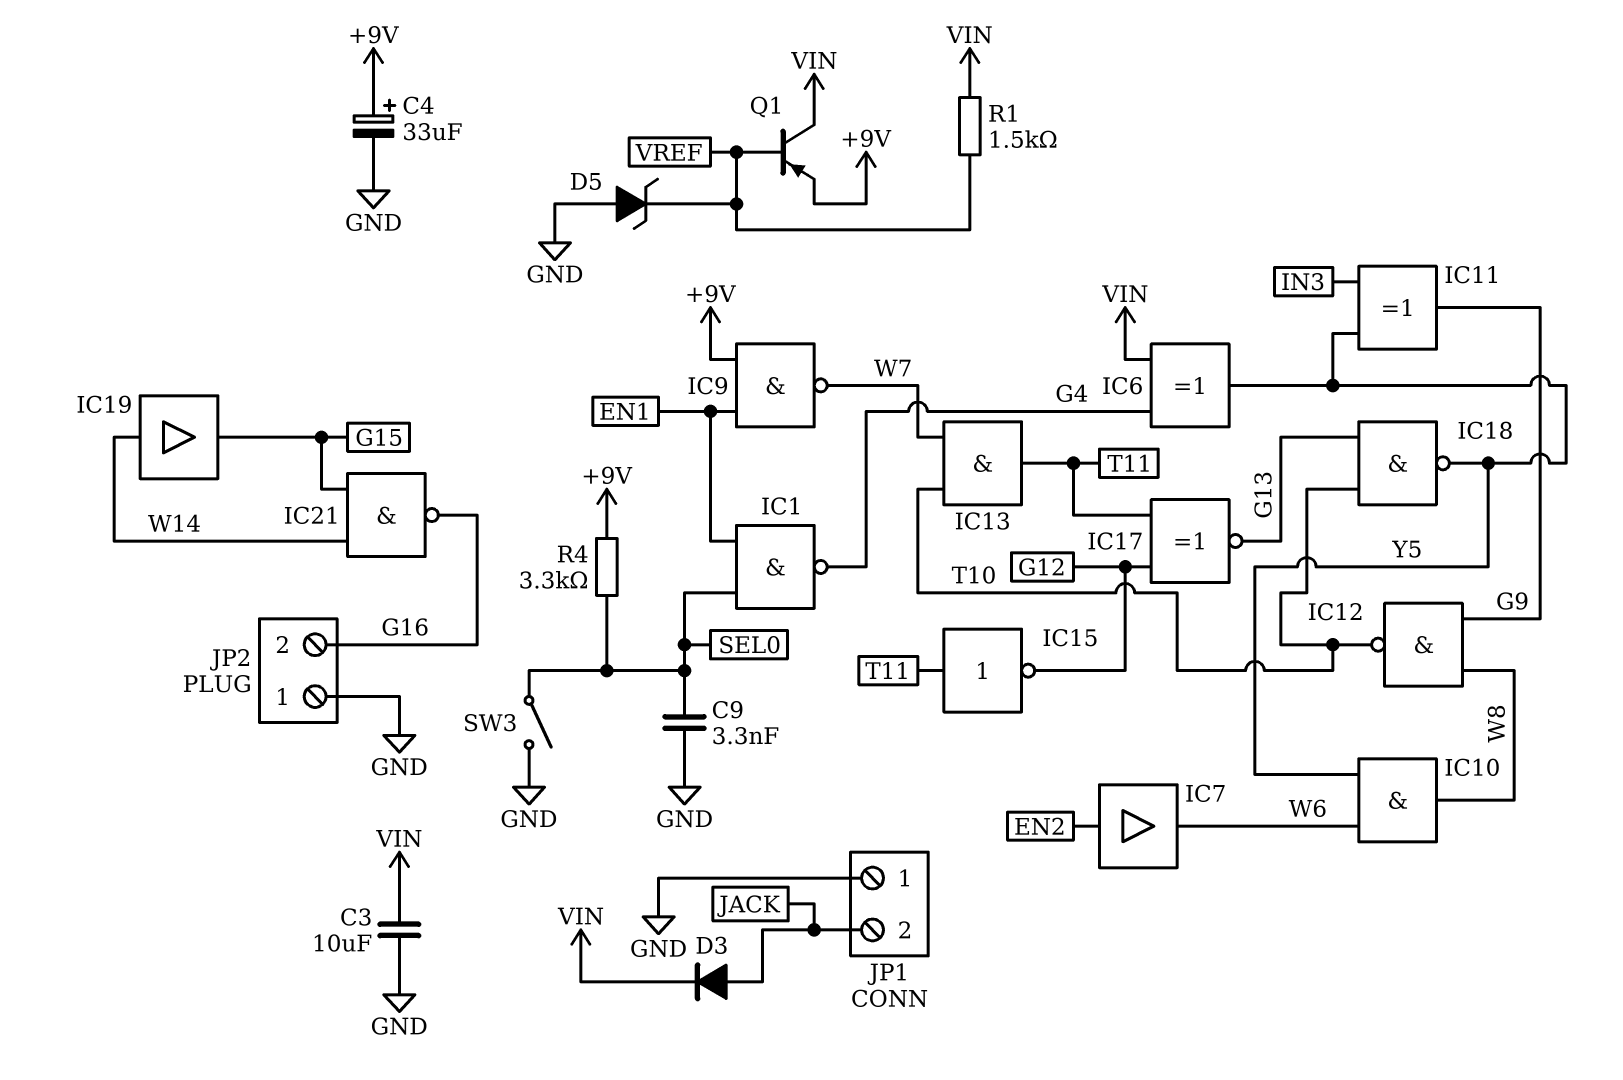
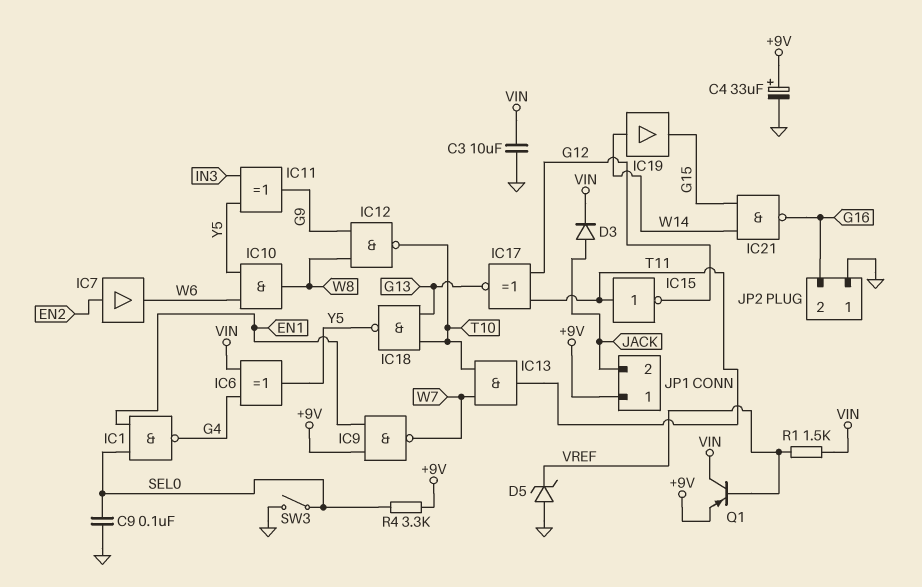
C9: 3.3nF (GND, SEL0) -> 100nF (GND, SEL0)
JP1 pin 1: GND -> +9V

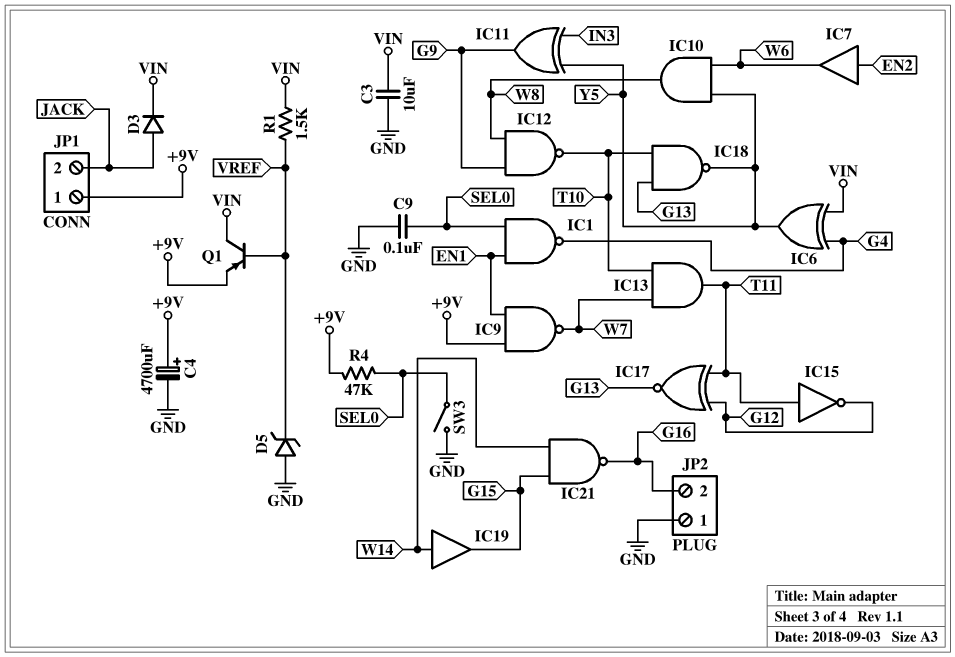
C4: 33uF (plus +9V, minus GND) -> 4700uF (plus +9V, minus GND)
R4: 3.3k (+9V, SEL0) -> 47k (+9V, SEL0)

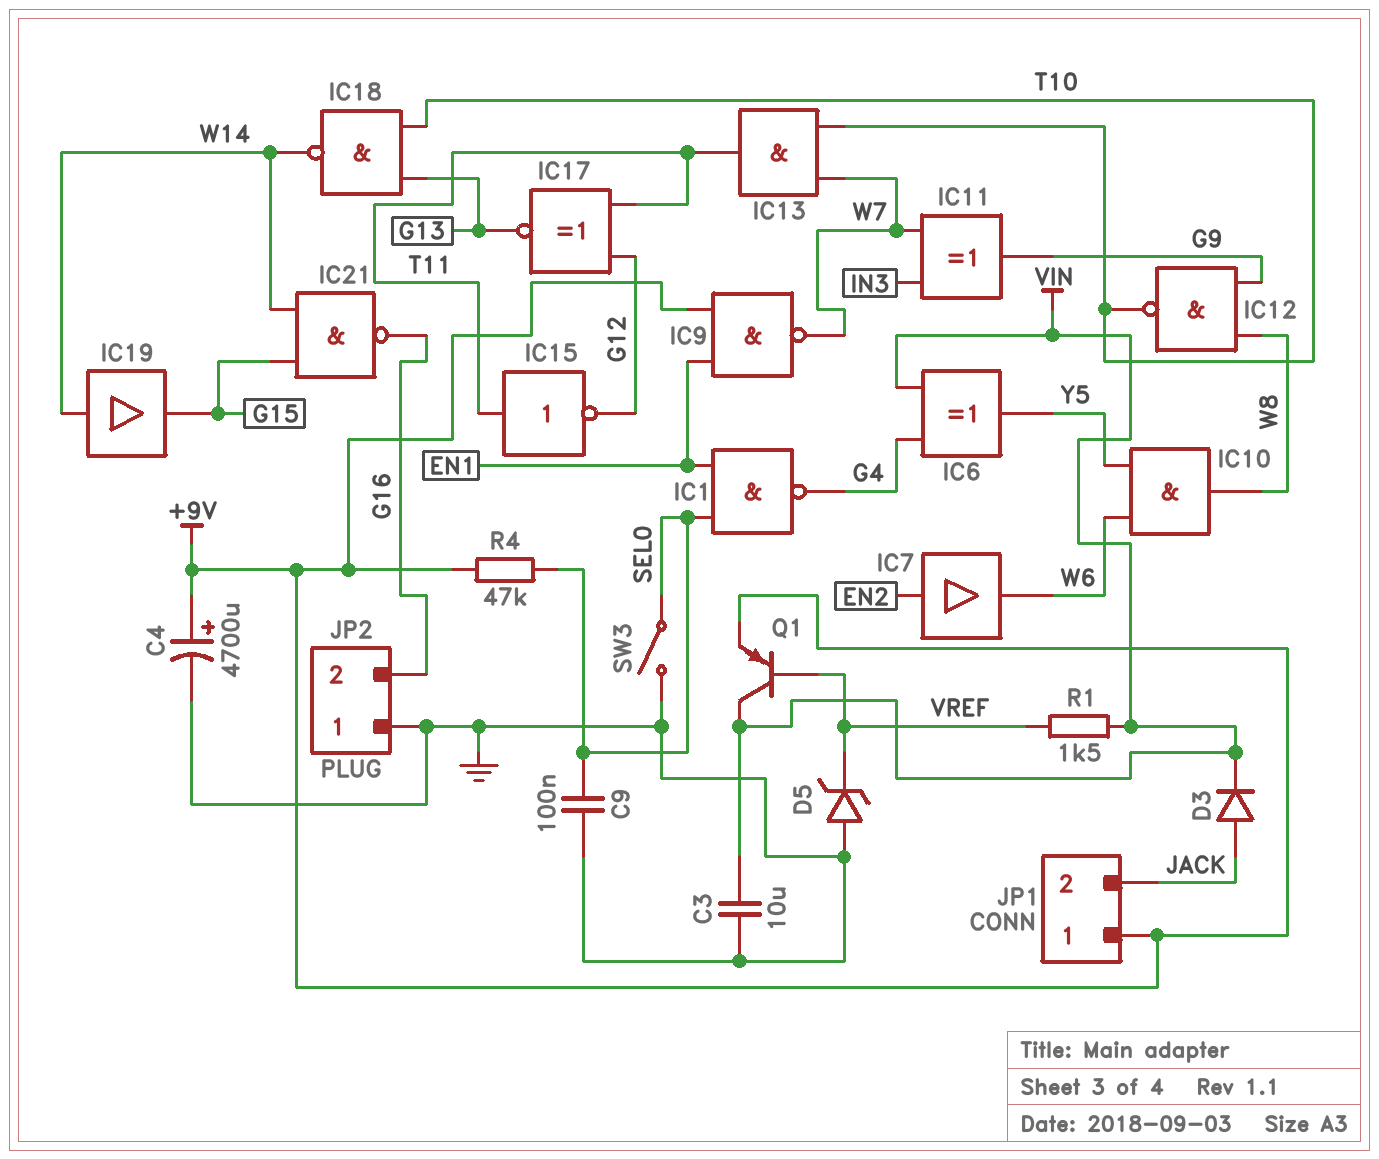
IC11: XOR (in IN3, in Y5, out G9) -> XOR (in IN3, in W7, out G9)
IC18: NAND (in G13, in T10, out Y5) -> NAND (in G13, in T10, out W14)

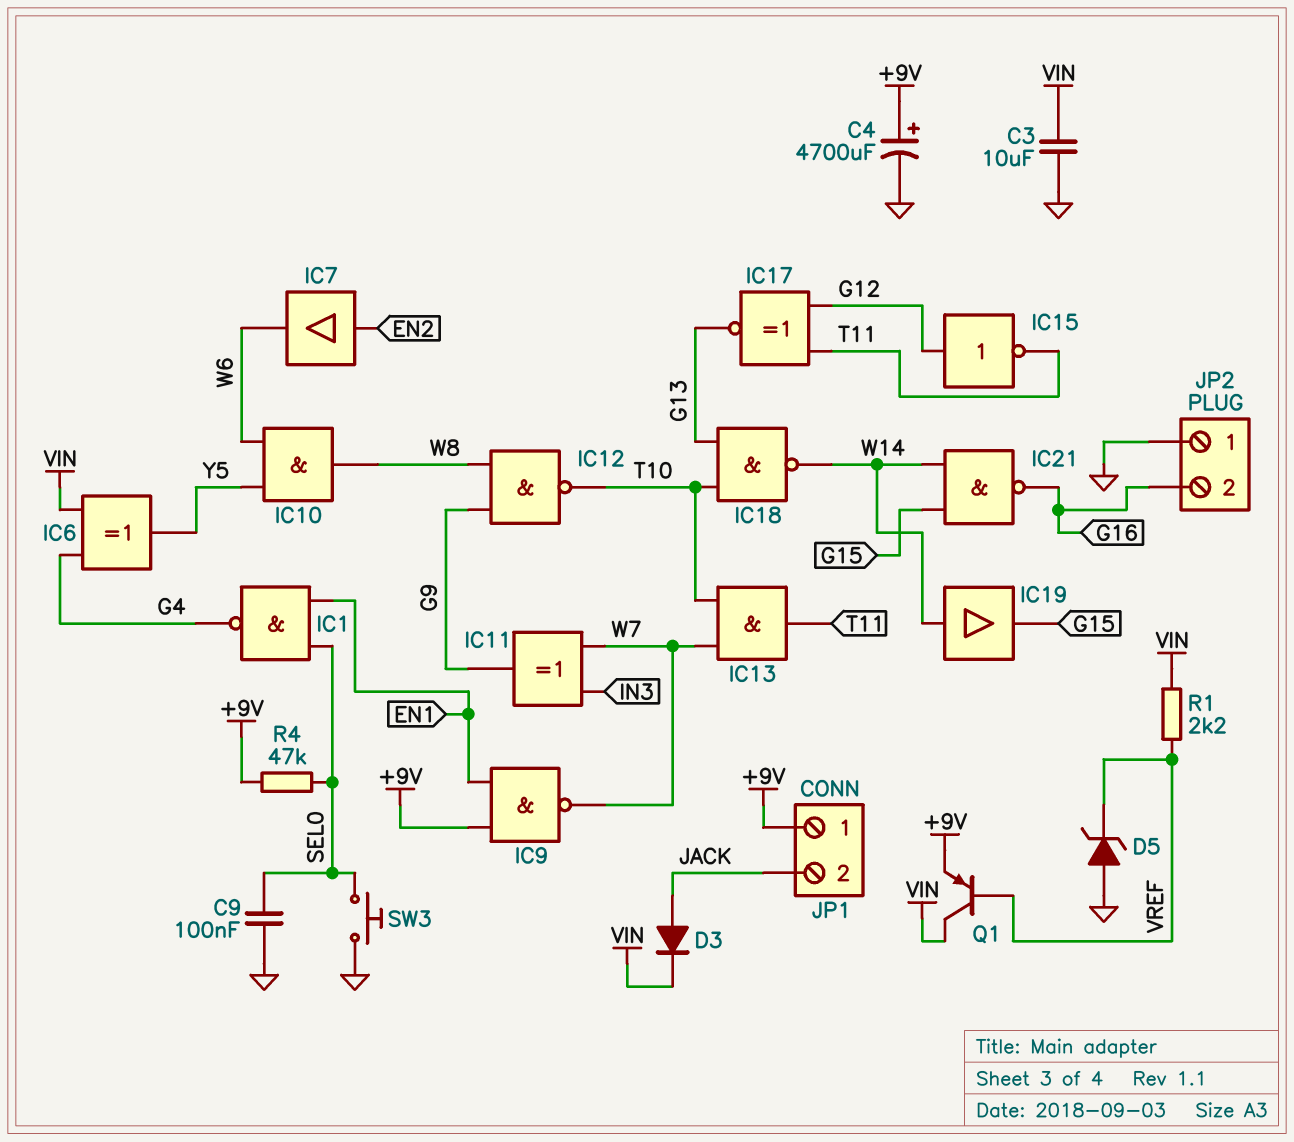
IC15: NOT (in T11, out G12) -> NOT (in G12, out T11)
R1: 1.5k (VIN, VREF) -> 2.2k (VIN, VREF)
SW3: switch (GND, SEL0) -> button (GND, SEL0)

